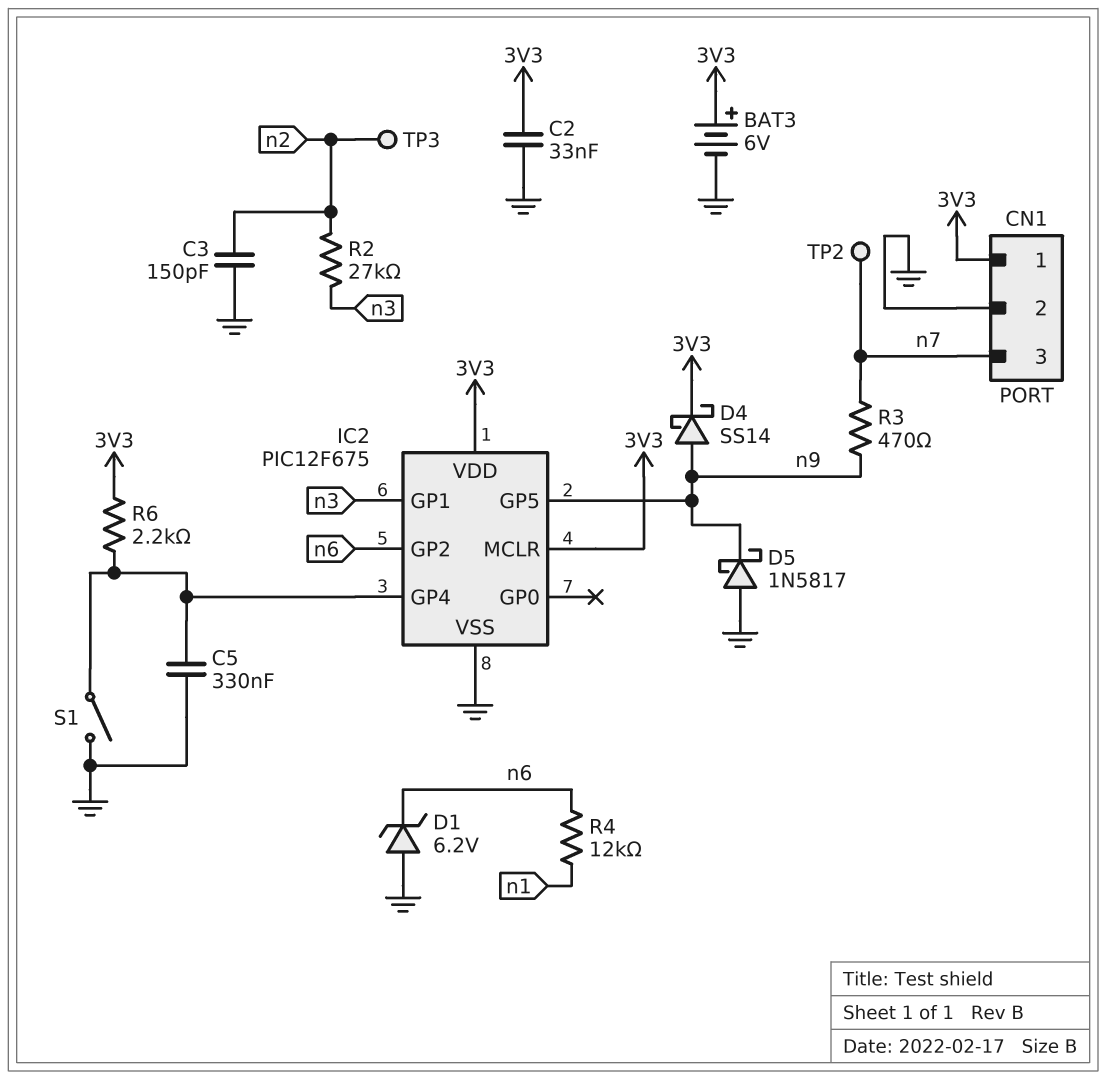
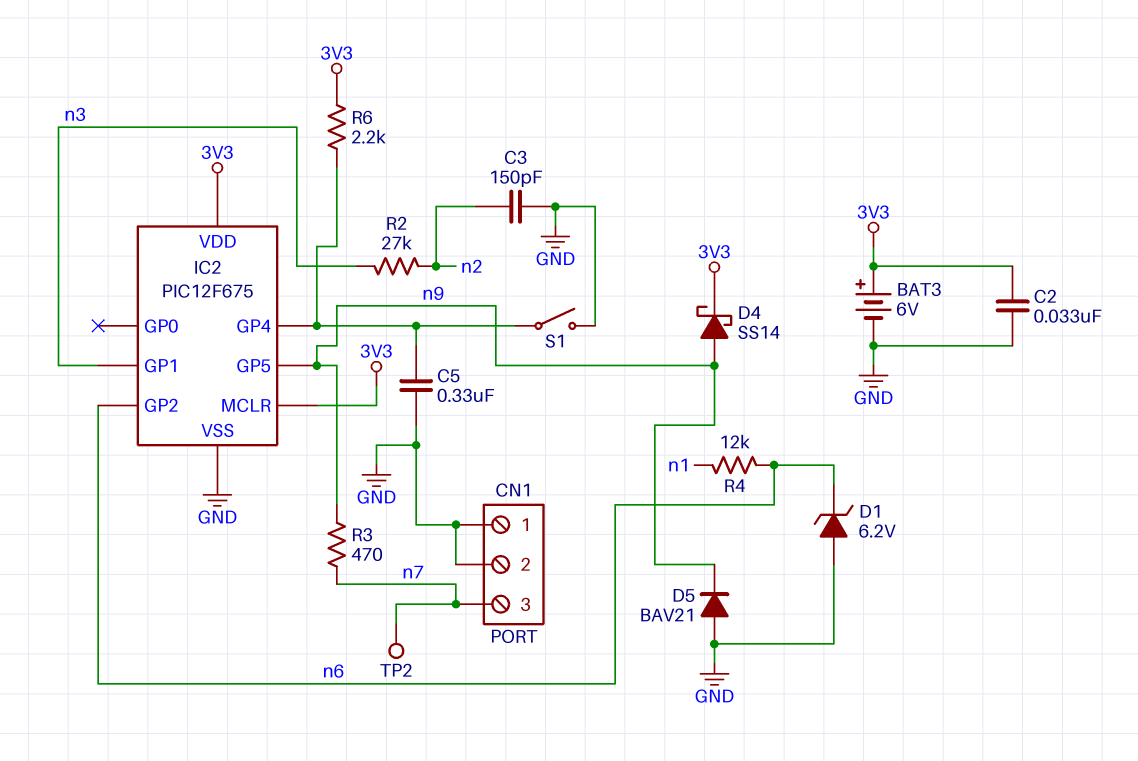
CN1 pin 1: 3V3 -> GND
D5: schottky 1N5817 (A GND, K n9) -> diode BAV21 (A GND, K n9)
TP3: test point (n2) -> none

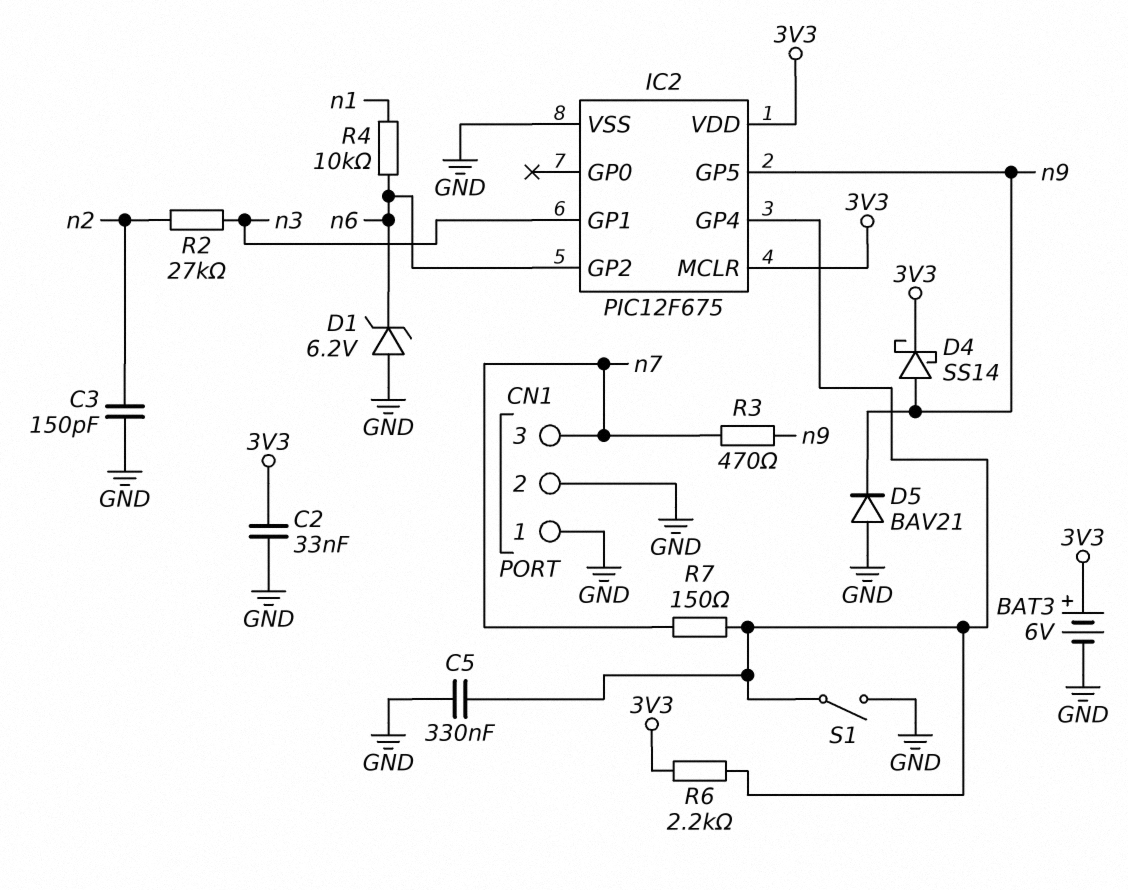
R4: 12k (n1, n6) -> 10k (n1, n6)
R7: none -> 150 (IC2/GP4, n7)
TP2: test point (n7) -> none

